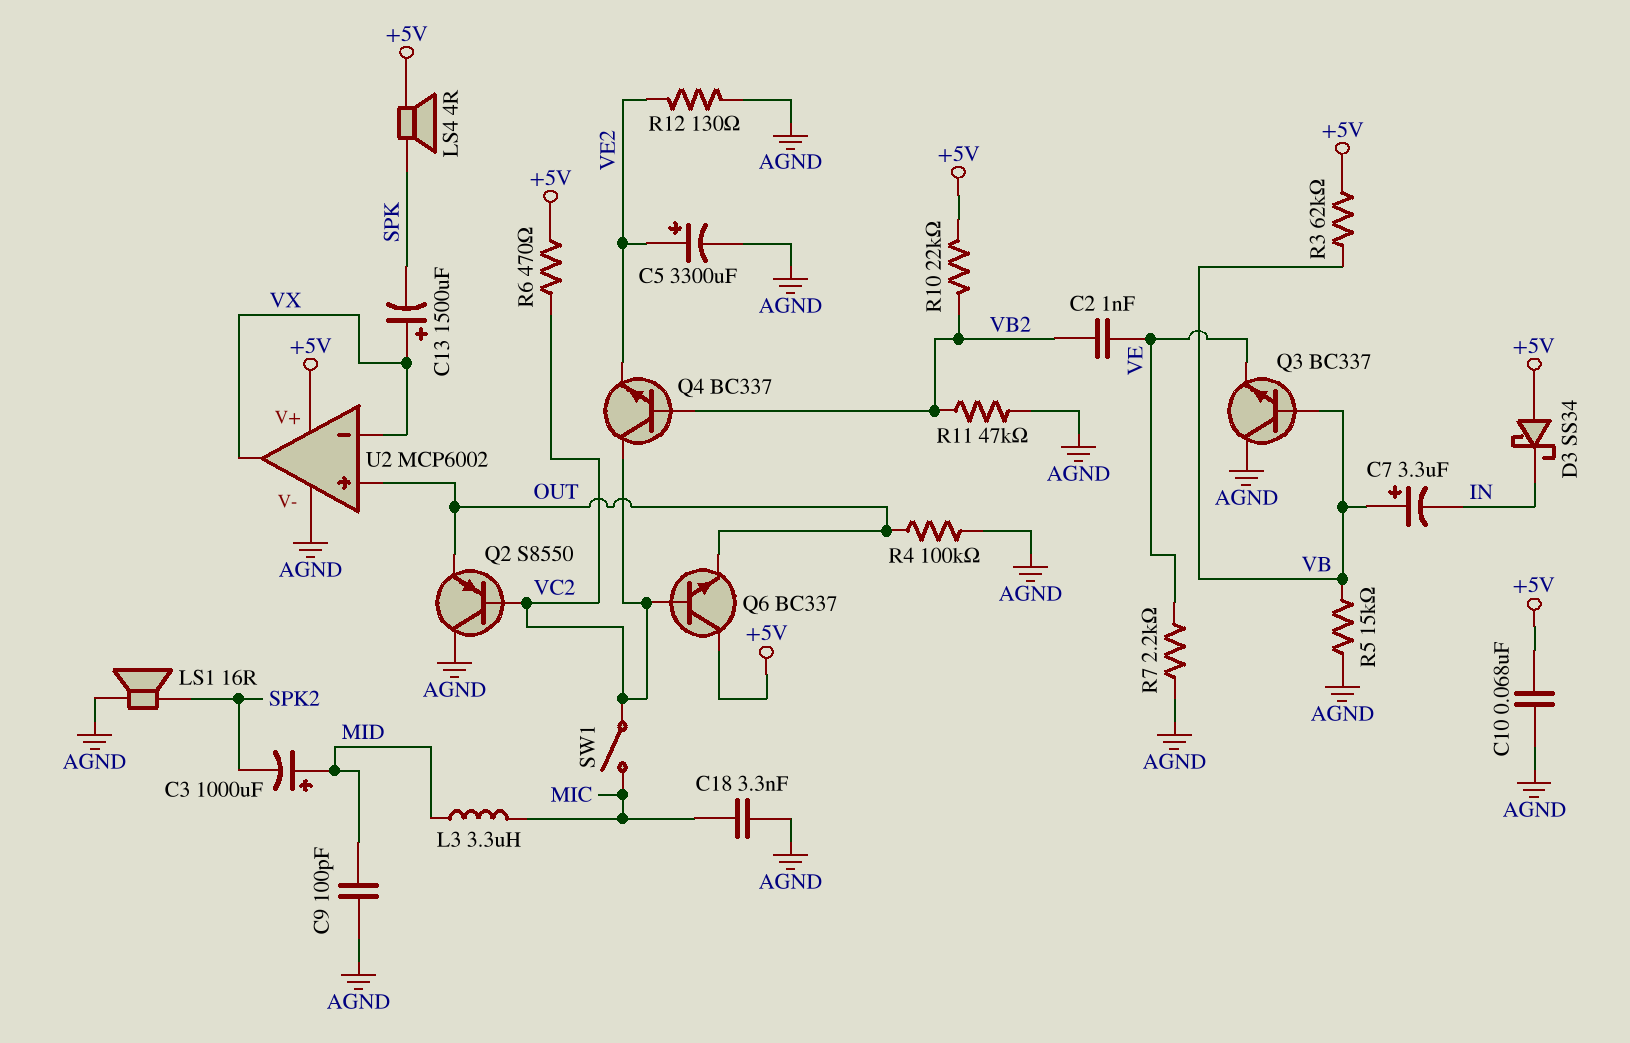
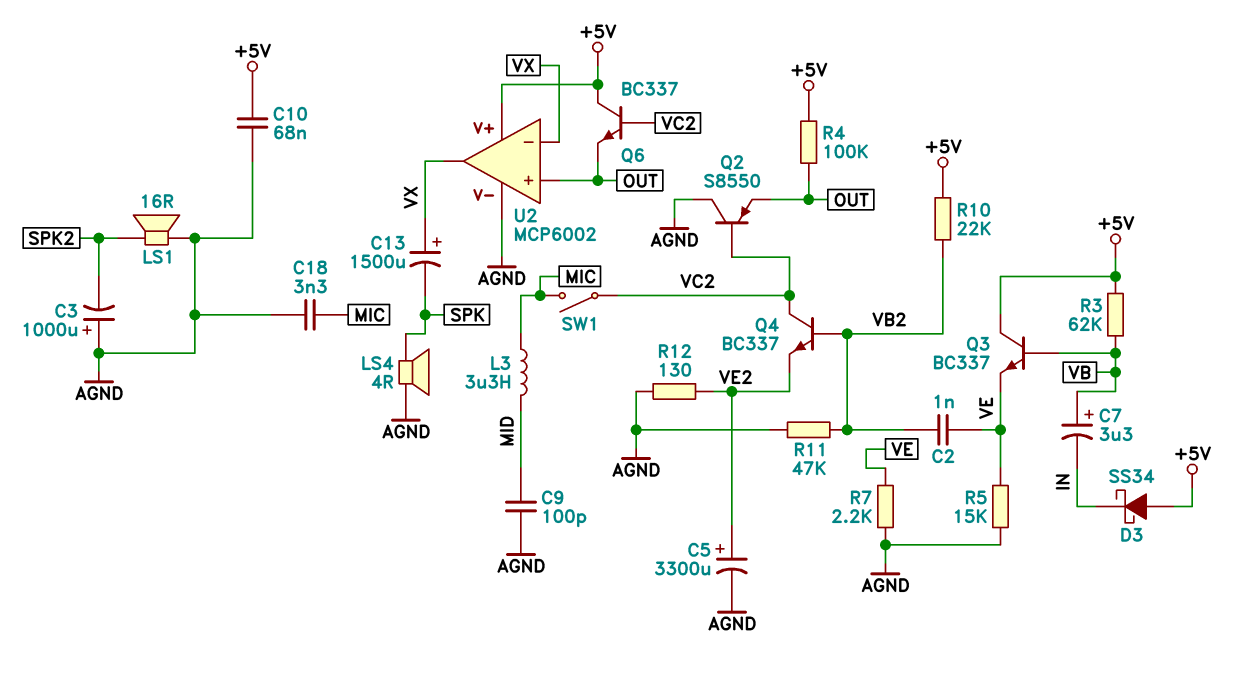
C3: 1000uF (plus MID, minus SPK2) -> 1000uF (plus AGND, minus SPK2)
LS4: speaker 4R (+5V, SPK) -> speaker 4R (AGND, SPK)
Q3: NPN BC337 (B VB, C AGND, E VE) -> NPN BC337 (B VB, C +5V, E VE)
R4: 100k (AGND, OUT) -> 100k (+5V, OUT)
R5: 15k (AGND, VB) -> 15k (AGND, VE)
R6: 470 (+5V, VC2) -> none

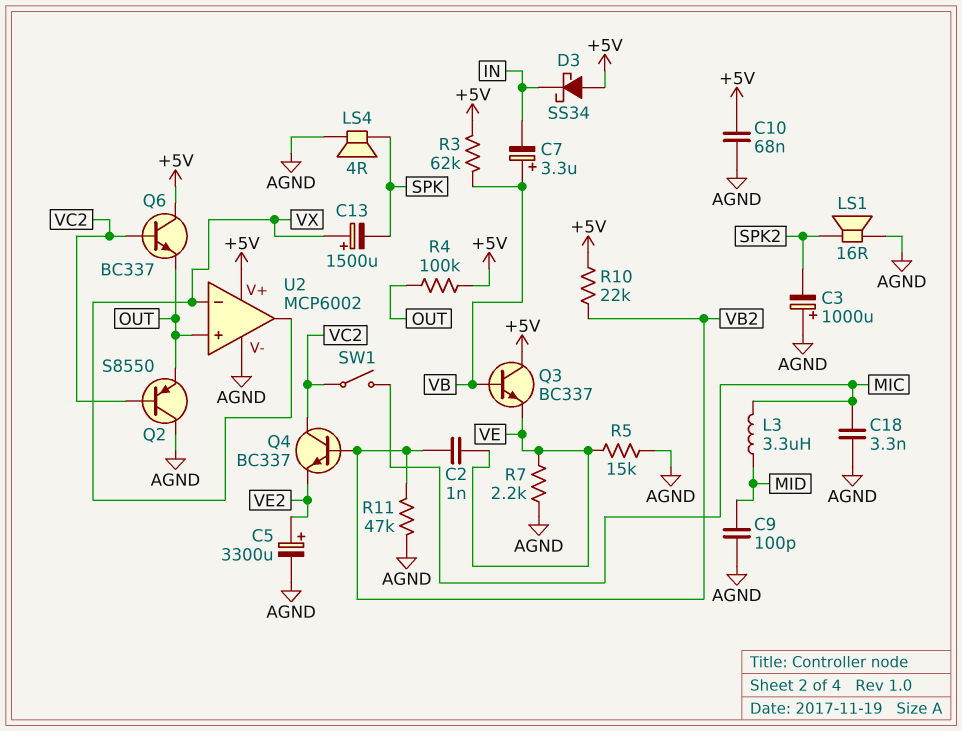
R12: 130 (AGND, VE2) -> none

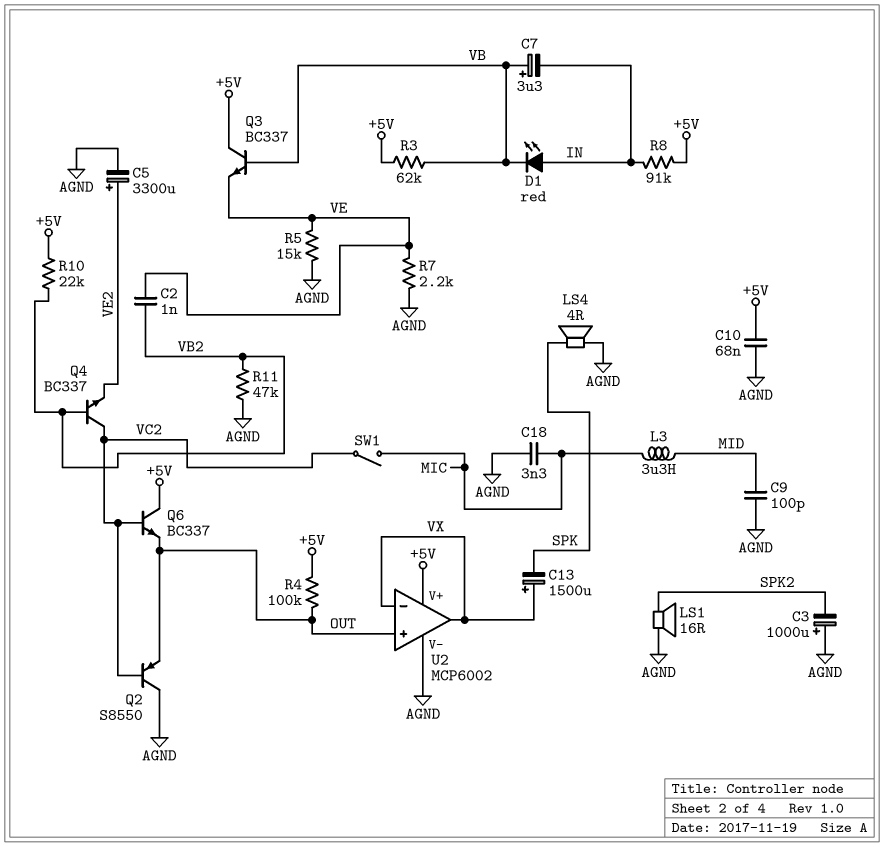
D1: none -> LED red (A IN, K VB)
D3: schottky SS34 (A +5V, K IN) -> none
R8: none -> 91k (+5V, IN)

